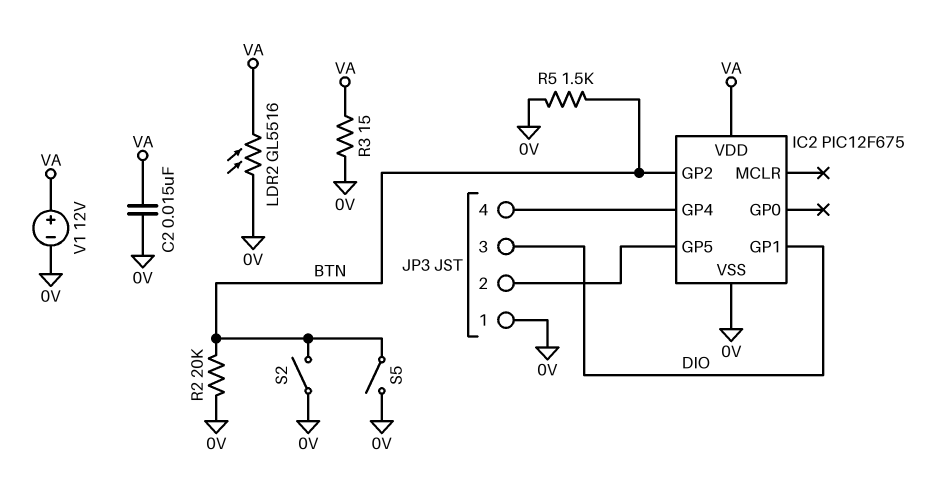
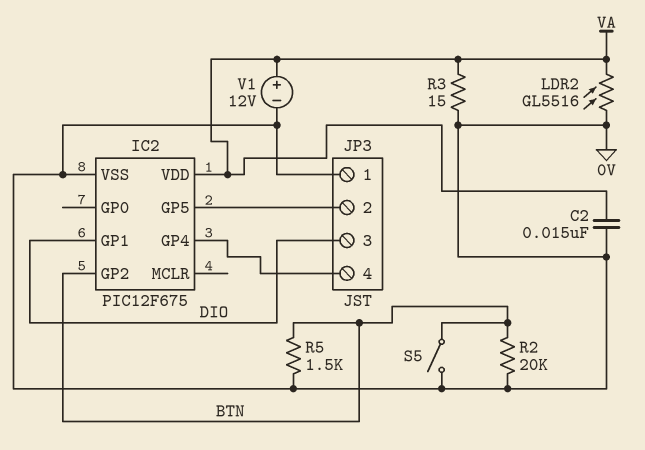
S2: switch (0V, BTN) -> none

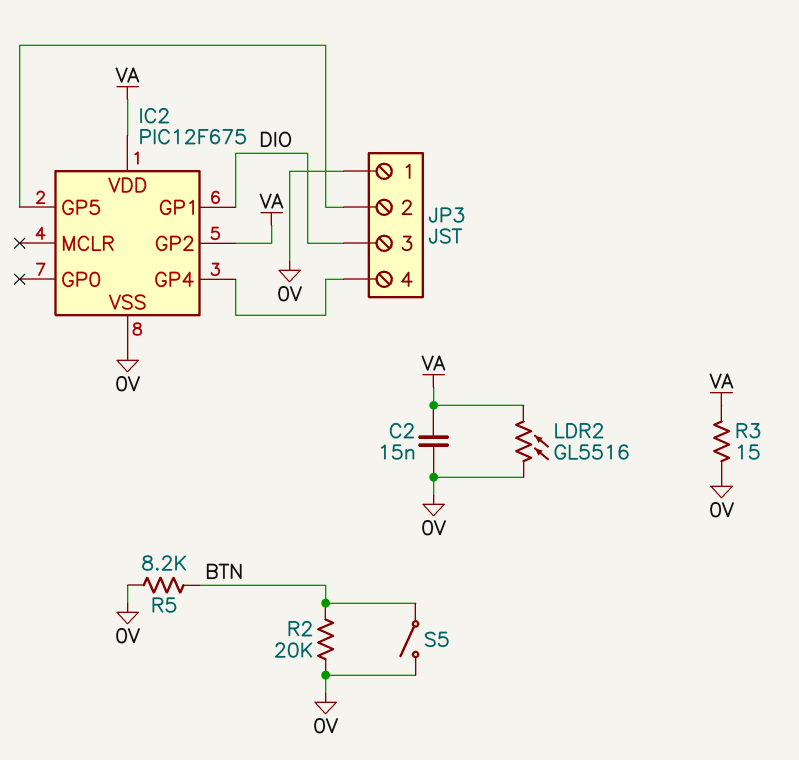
IC2 pin GP2: BTN -> VA
R5: 1.5k (0V, BTN) -> 8.2k (0V, BTN)
V1: 12V (plus VA, minus 0V) -> none

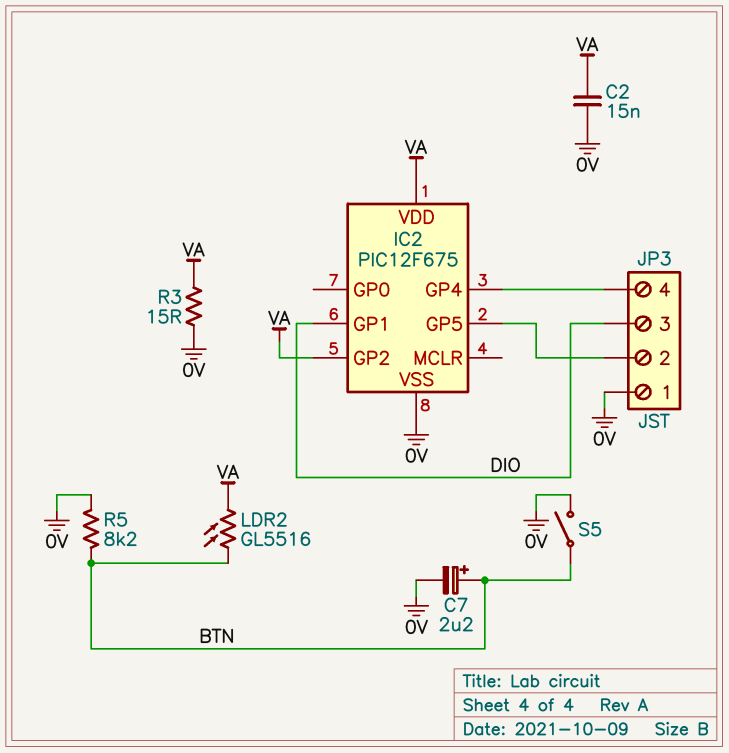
C7: none -> 2.2uF (plus BTN, minus 0V)
LDR2: GL5516 (0V, VA) -> GL5516 (BTN, VA)
R2: 20k (0V, BTN) -> none

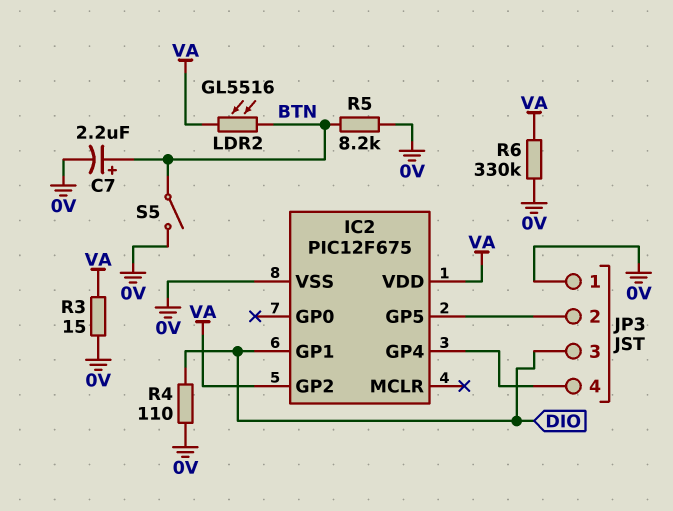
C2: 15nF (0V, VA) -> none
R4: none -> 110 (0V, DIO)
R6: none -> 330k (0V, VA)

